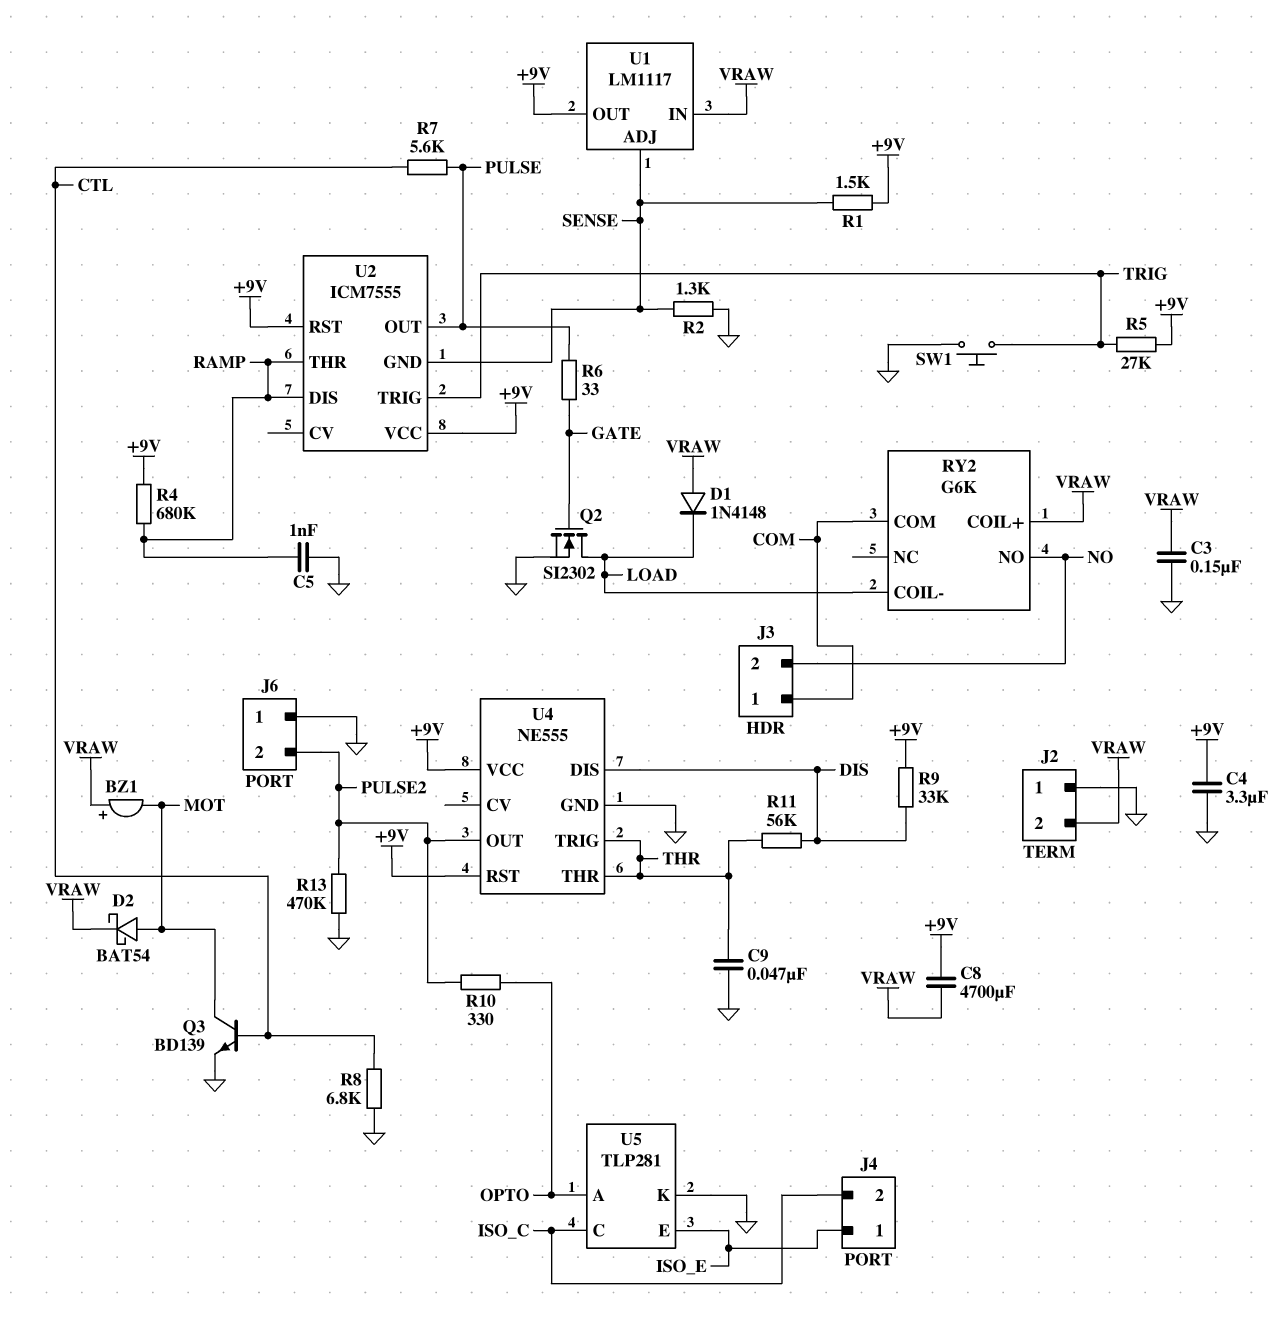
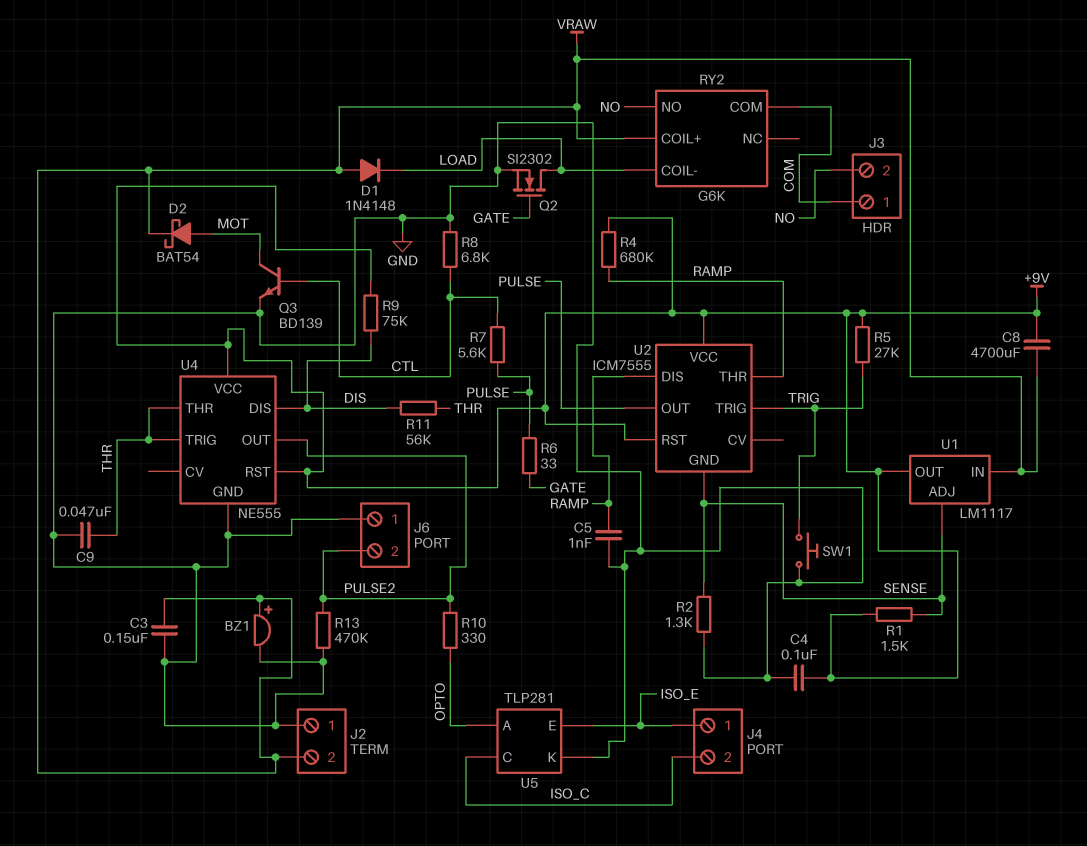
BZ1: buzzer (plus VRAW, minus MOT) -> buzzer (plus VRAW, minus GND)
C4: 3.3uF (+9V, GND) -> 100nF (+9V, GND)
R9: 33k (+9V, DIS) -> 75k (+9V, DIS)

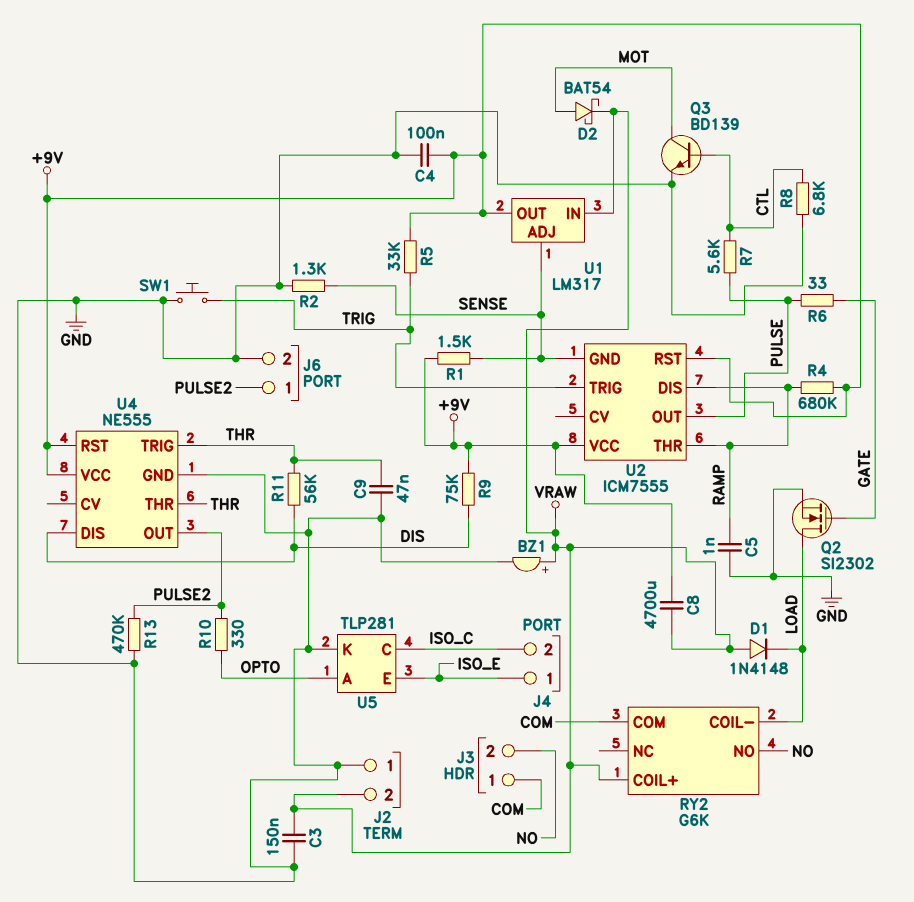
J6 pin 1: GND -> PULSE2
J6 pin 2: PULSE2 -> GND
R5: 27k (+9V, TRIG) -> 33k (+9V, TRIG)
U1: LM1117 -> LM317

